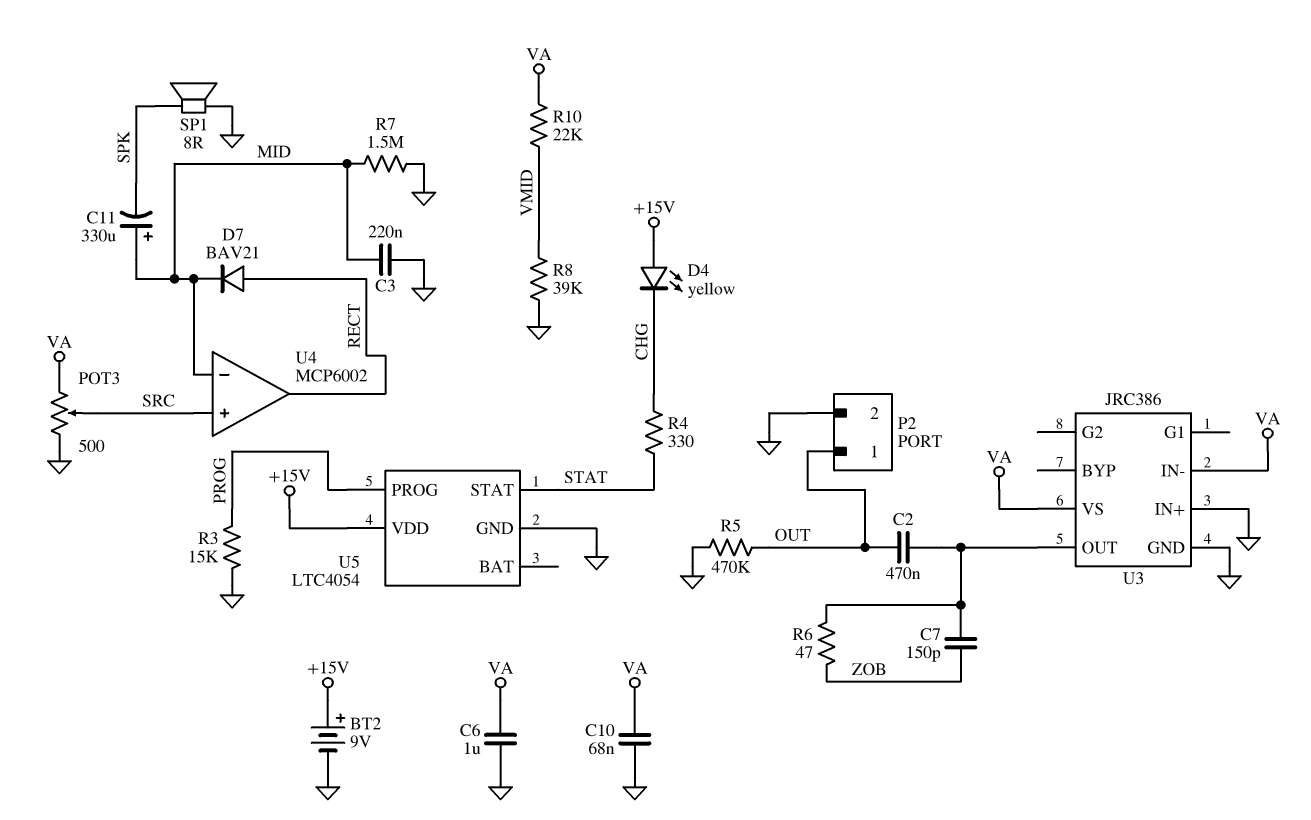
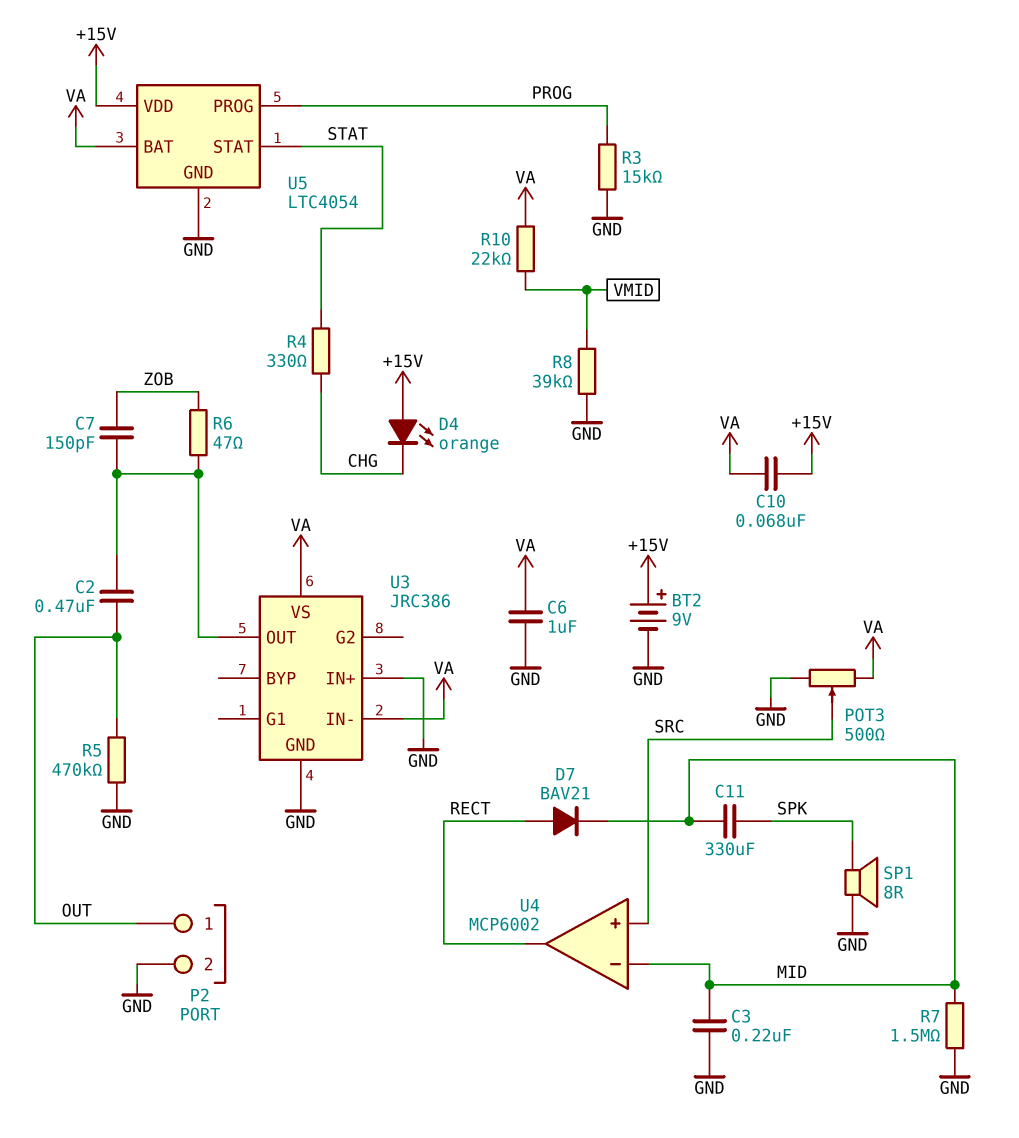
C10: 68nF (GND, VA) -> 68nF (+15V, VA)
C11: 330uF (plus MID, minus SPK) -> 330uF (MID, SPK)
D4: LED yellow (A +15V, K CHG) -> LED orange (A +15V, K CHG)
U5 pin BAT: none -> VA

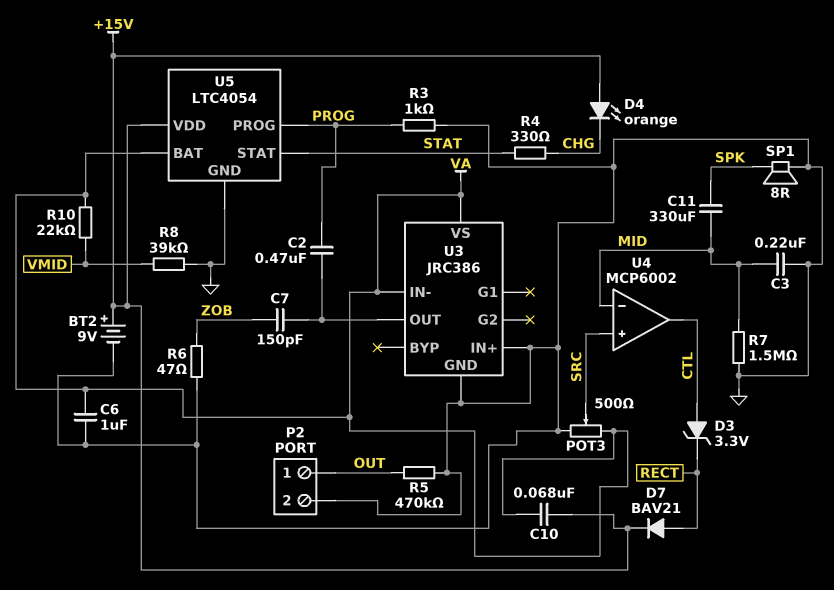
C2: 470nF (OUT, U3/OUT) -> 470nF (PROG, U3/OUT)
D3: none -> zener 3.3V (A CTL, K RECT)
D7: diode BAV21 (A RECT, K MID) -> diode BAV21 (A RECT, K +15V)
R3: 15k (GND, PROG) -> 1k (GND, PROG)
R6: 47 (U3/OUT, ZOB) -> 47 (GND, ZOB)
U4 pin out: RECT -> CTL

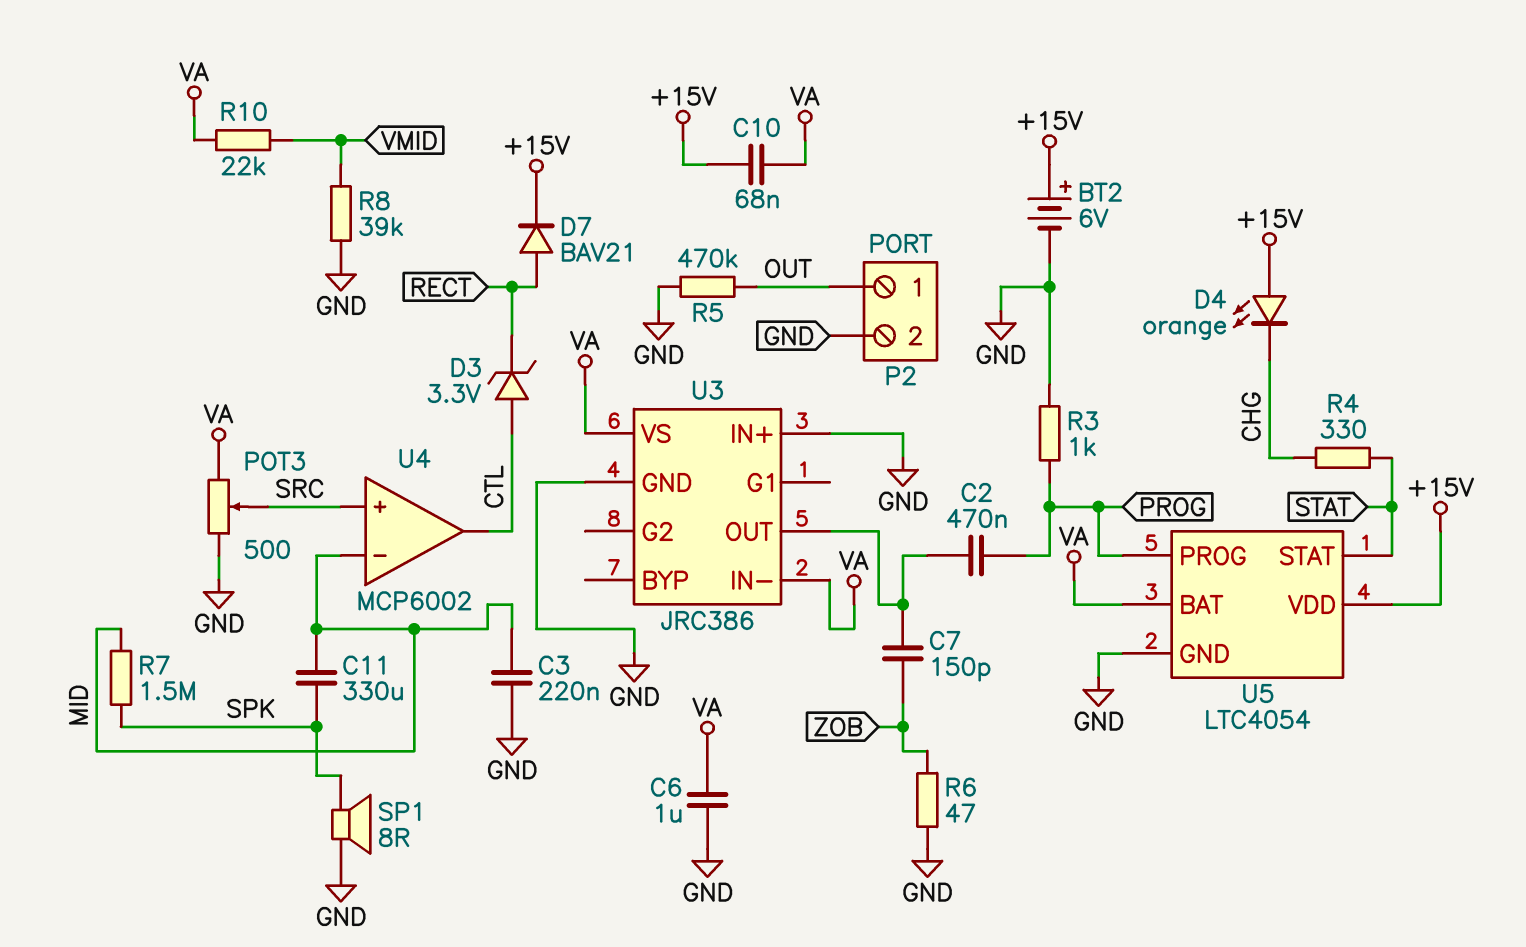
BT2: 9V (plus +15V, minus GND) -> 6V (plus +15V, minus GND)
R7: 1.5M (GND, MID) -> 1.5M (MID, SPK)

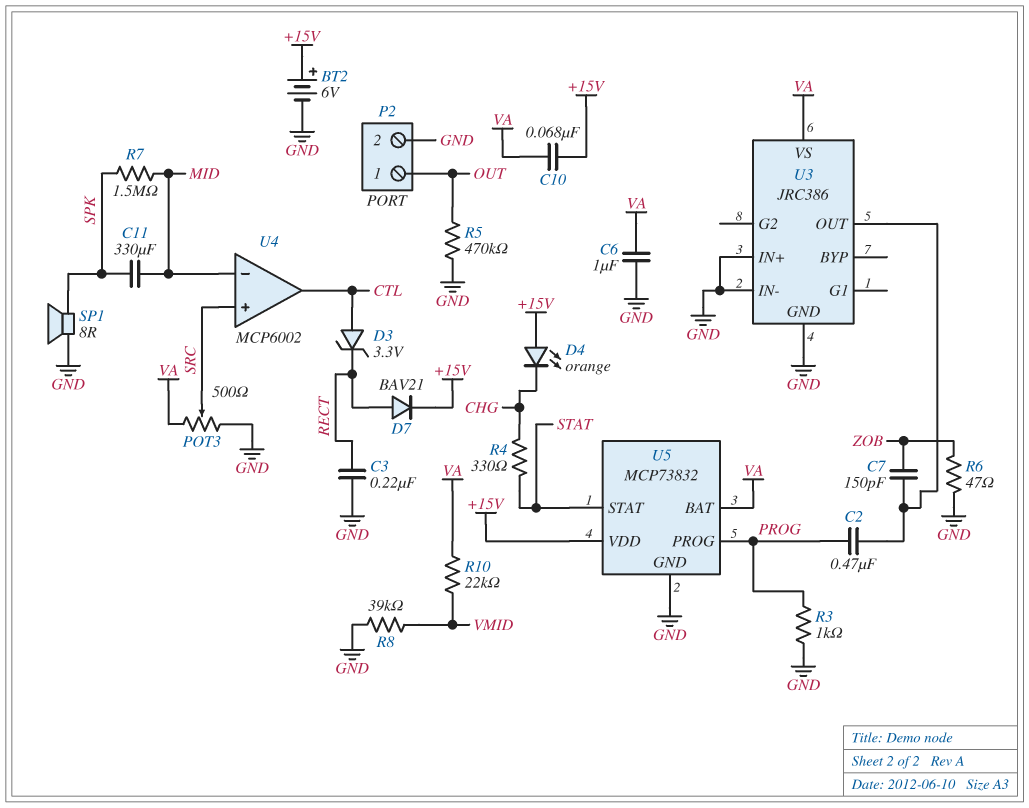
C3: 220nF (GND, MID) -> 220nF (GND, RECT)
U3 pin IN-: VA -> GND
U5: LTC4054 -> MCP73832

